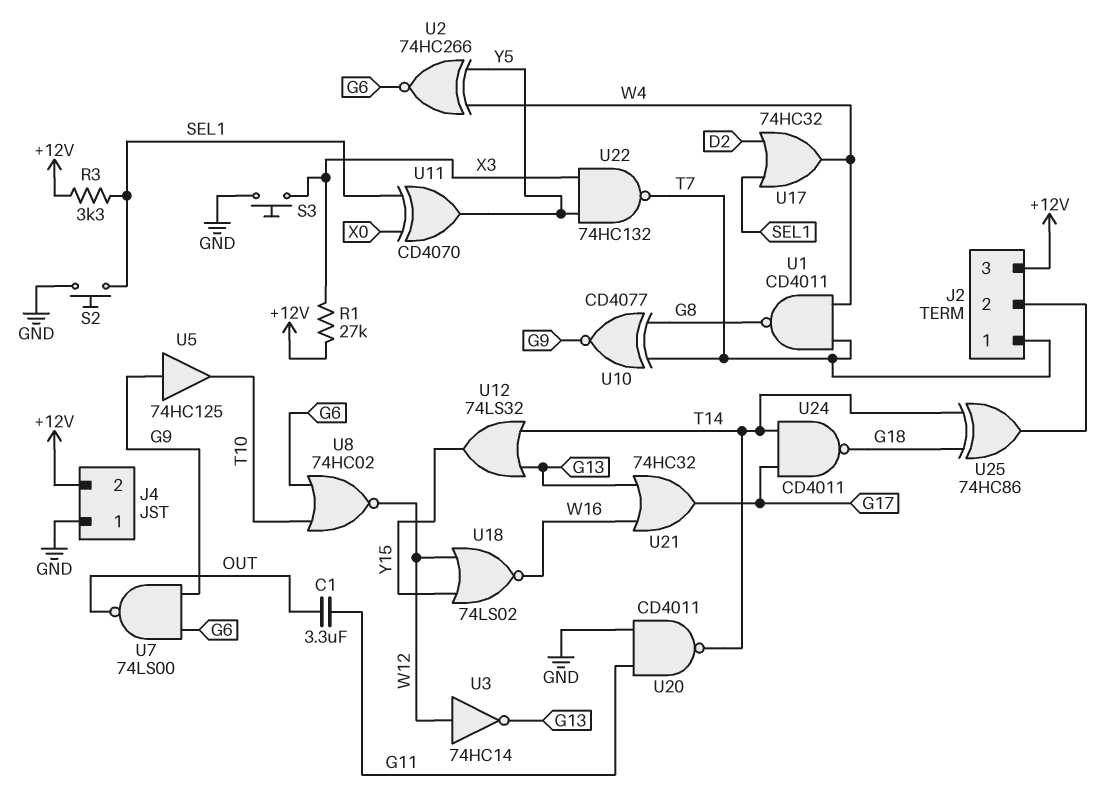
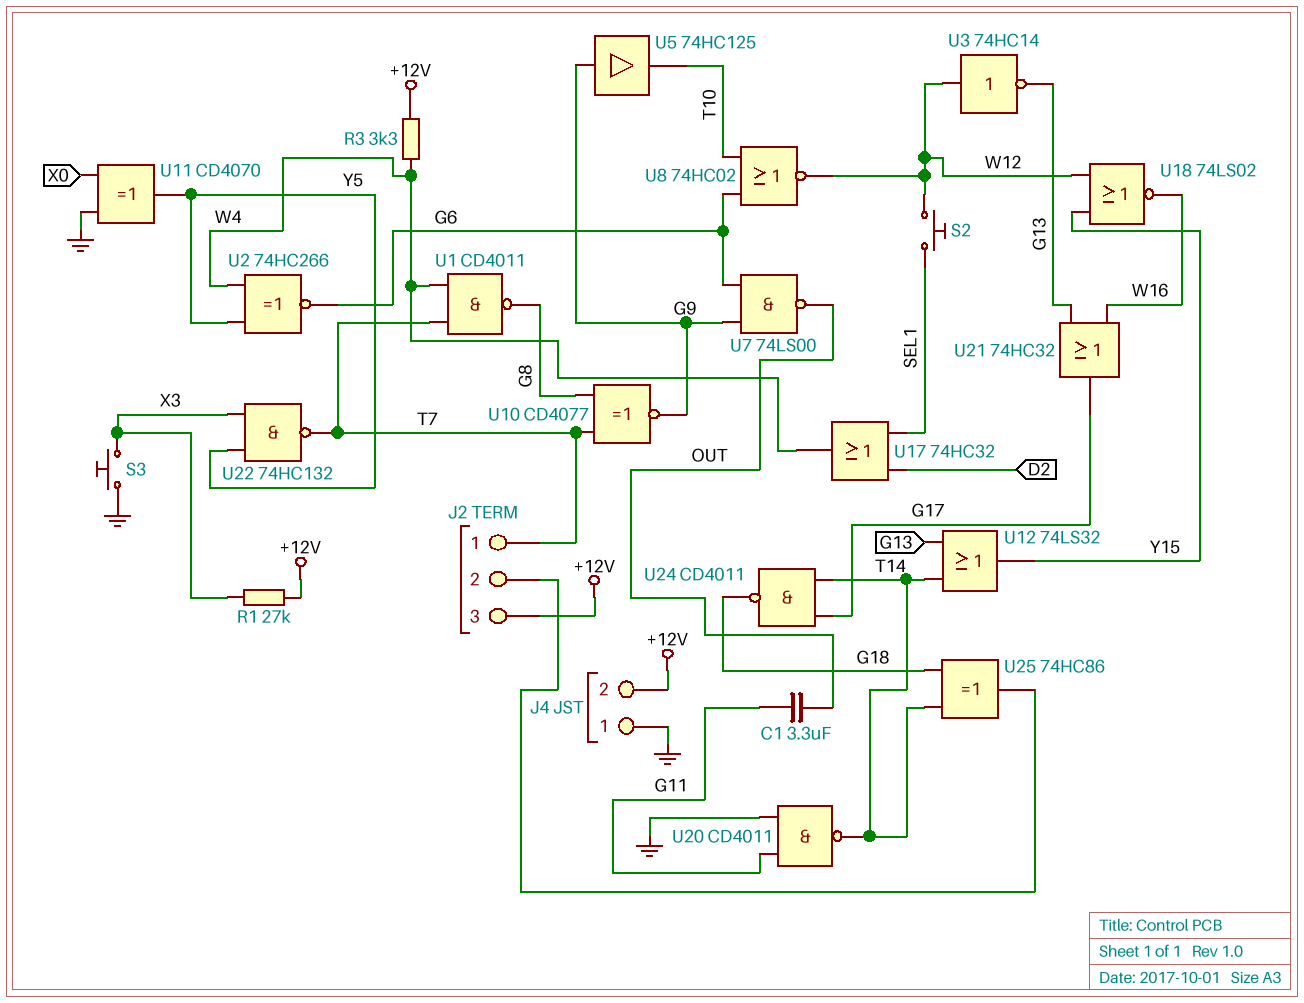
R3: 3.3k (+12V, SEL1) -> 3.3k (+12V, W4)
S2: button (GND, SEL1) -> button (SEL1, W12)
U11: XOR CD4070 (in SEL1, in X0, out Y5) -> XOR CD4070 (in GND, in X0, out Y5)

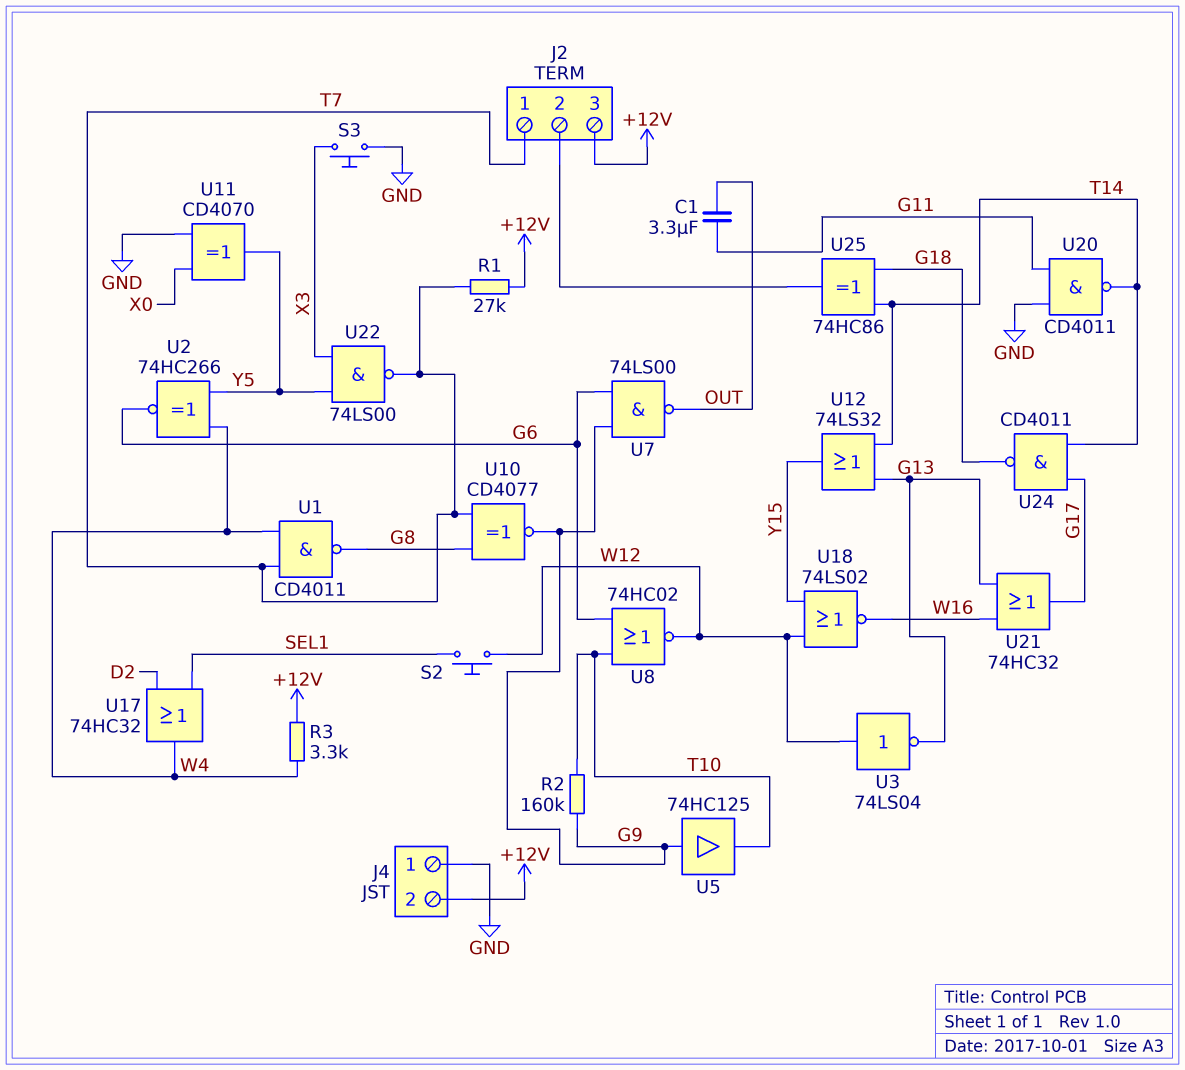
R1: 27k (+12V, X3) -> 27k (+12V, T7)
R2: none -> 160k (G9, T10)
U3: NOT 74HC14 (in W12, out G13) -> NOT 74LS04 (in W12, out G13)
U22: NAND 74HC132 (in X3, in Y5, out T7) -> NAND 74LS00 (in X3, in Y5, out T7)

